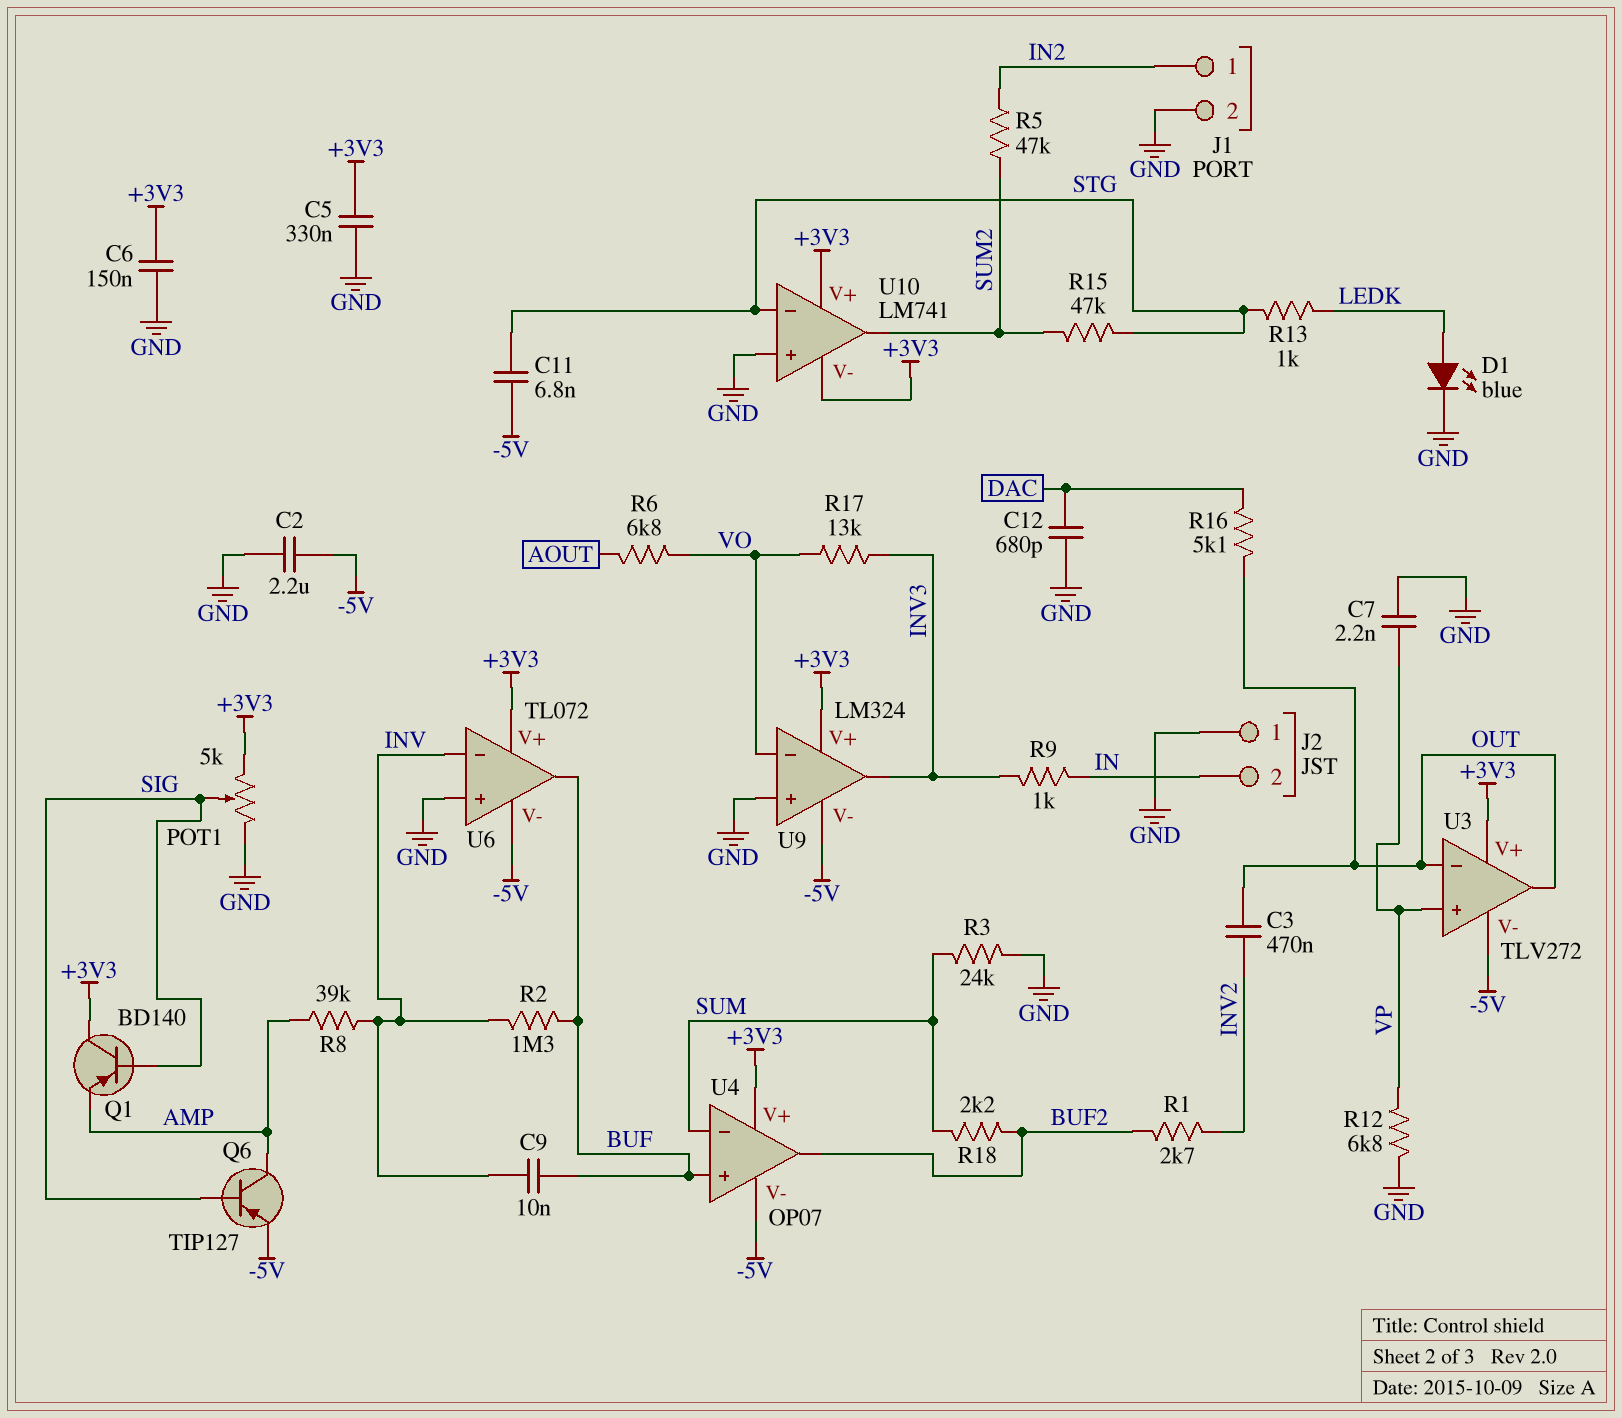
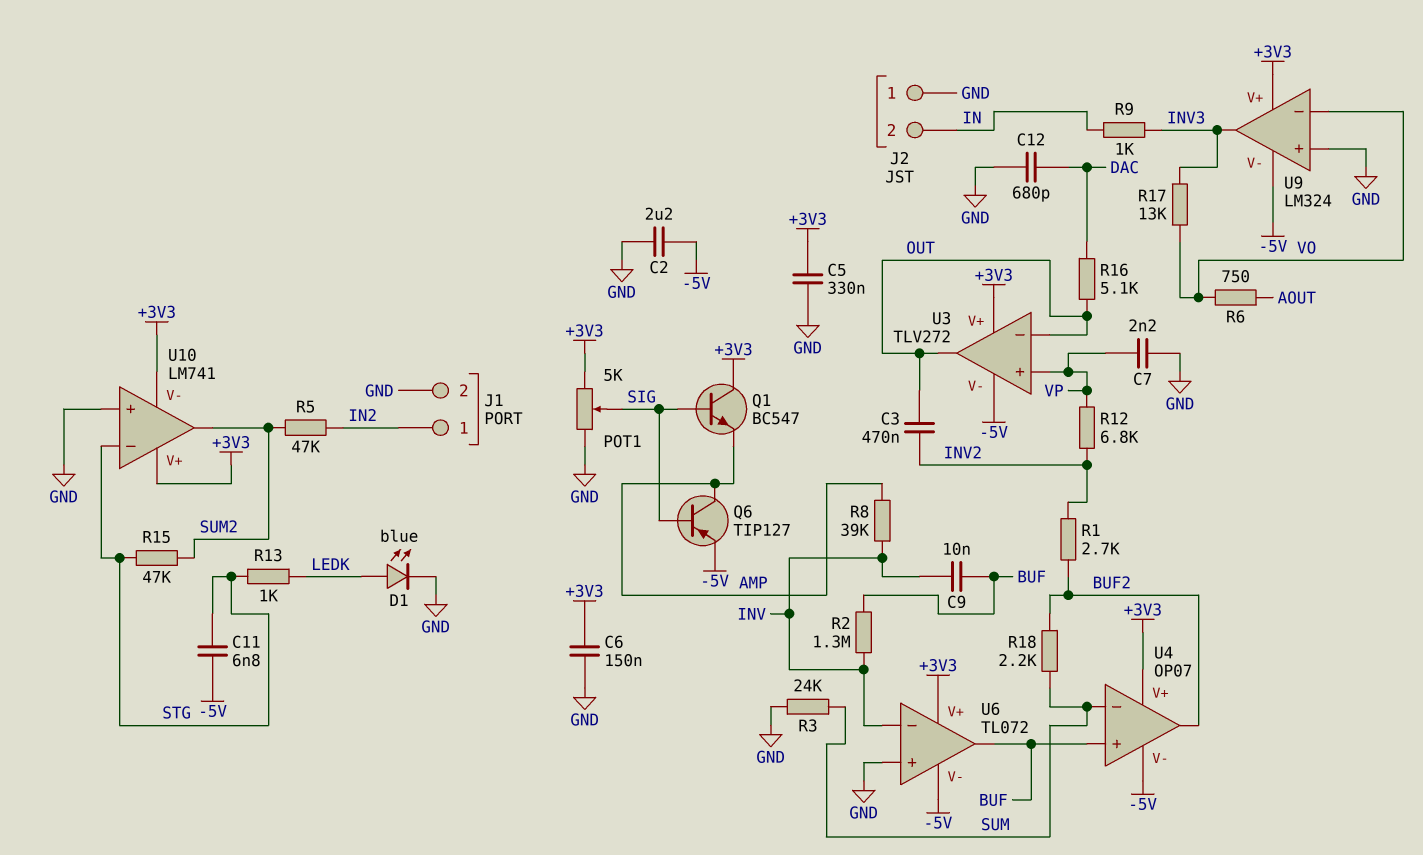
Q1: PNP BD140 (B SIG, C +3V3, E AMP) -> NPN BC547 (B SIG, C +3V3, E AMP)
R6: 6.8k (AOUT, VO) -> 750 (AOUT, VO)
R12: 6.8k (GND, VP) -> 6.8k (INV2, VP)

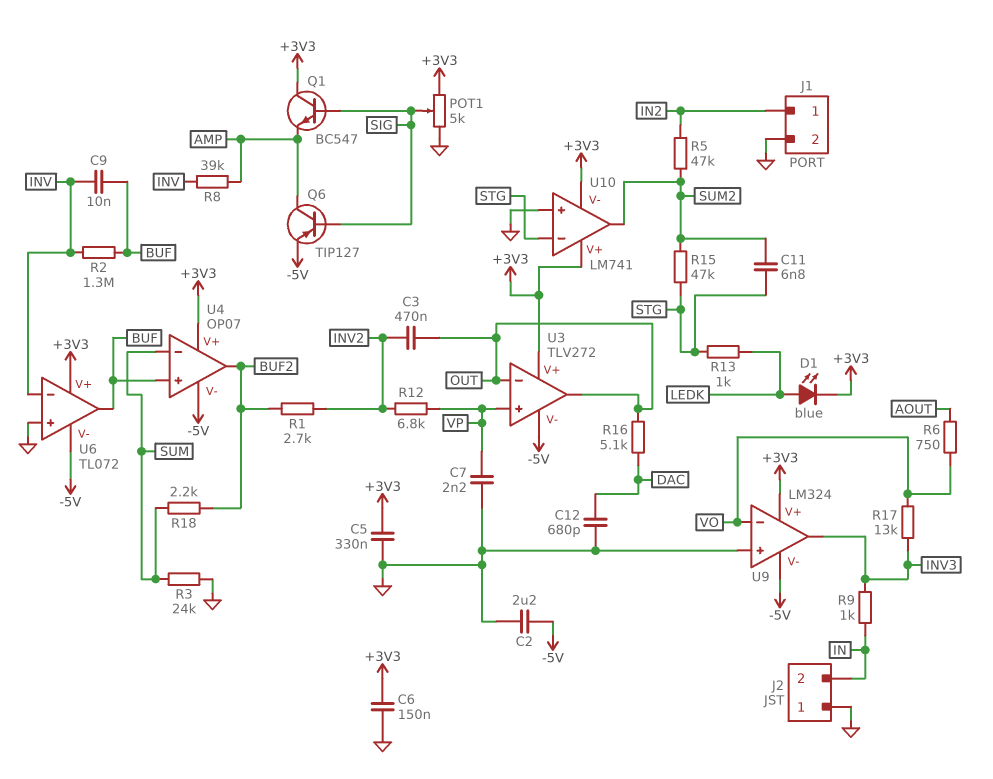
C11: 6.8nF (-5V, STG) -> 6.8nF (STG, SUM2)
D1: LED blue (A LEDK, K GND) -> LED blue (A LEDK, K +3V3)

